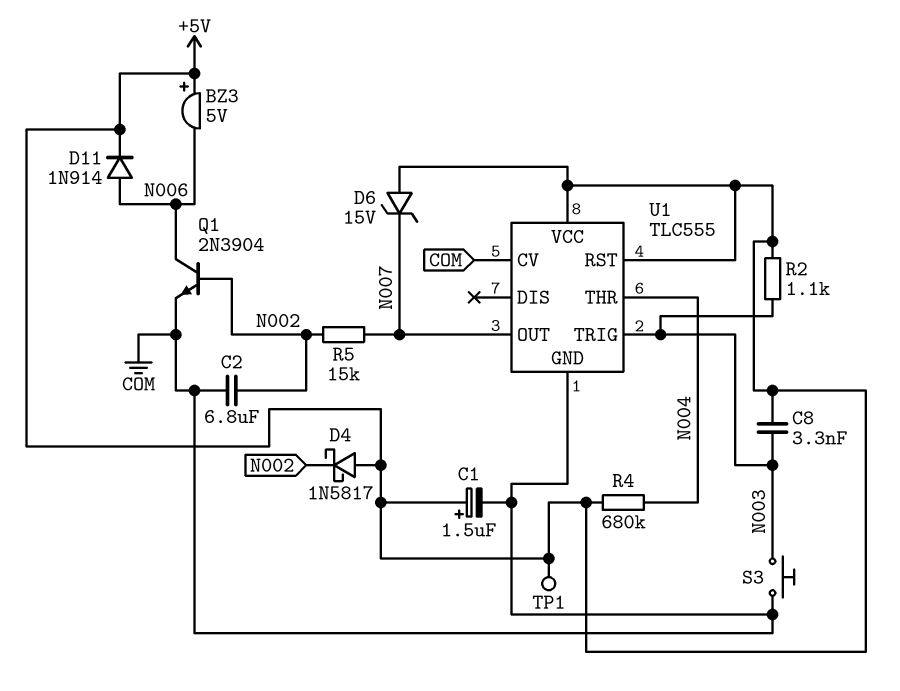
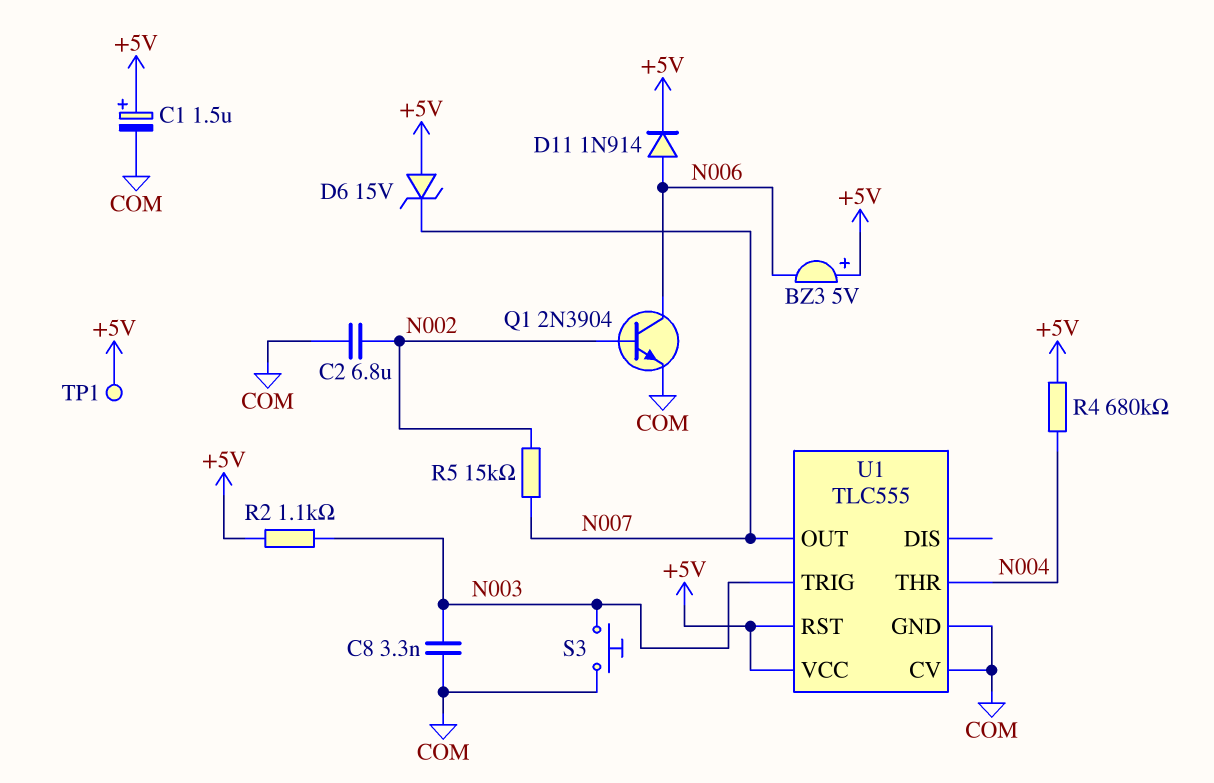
C8: 3.3nF (+5V, N003) -> 3.3nF (COM, N003)
D4: schottky 1N5817 (A +5V, K N002) -> none

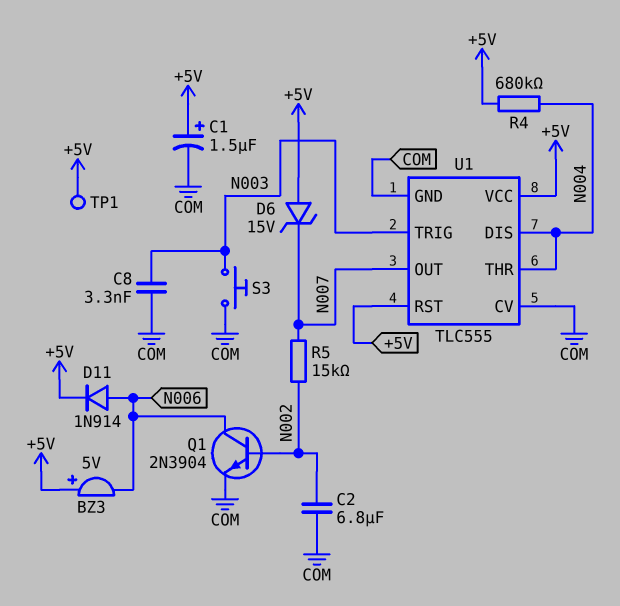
R2: 1.1k (+5V, N003) -> none
U1 pin DIS: none -> N004

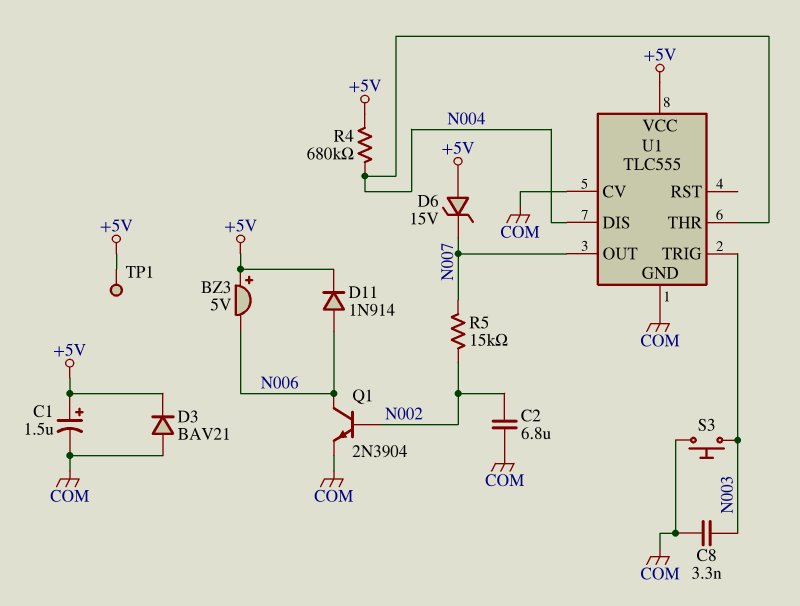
D3: none -> diode BAV21 (A COM, K +5V)
U1 pin RST: +5V -> none

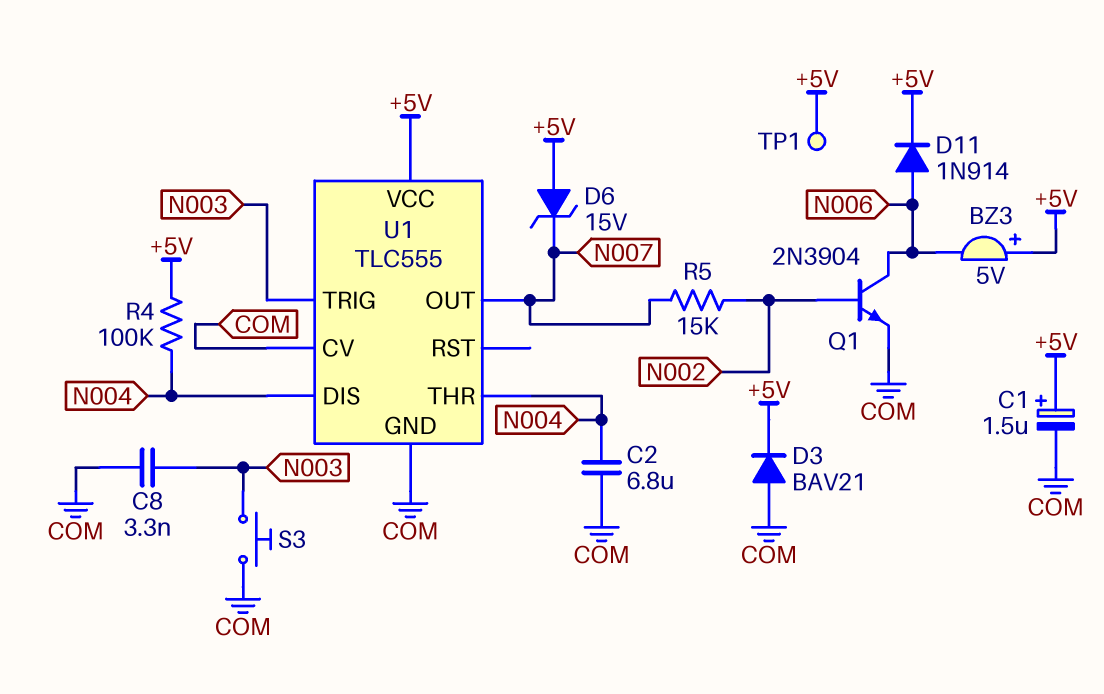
C2: 6.8uF (COM, N002) -> 6.8uF (COM, N004)
R4: 680k (+5V, N004) -> 100k (+5V, N004)

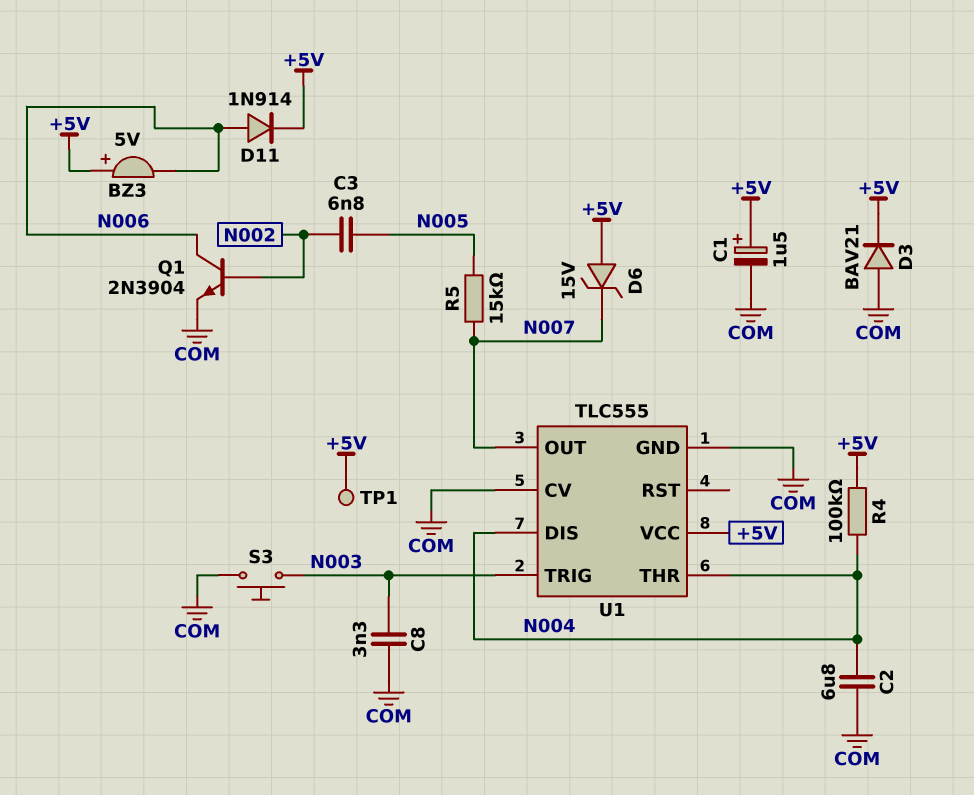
C3: none -> 6.8nF (N002, N005)
R5: 15k (N002, N007) -> 15k (N005, N007)

